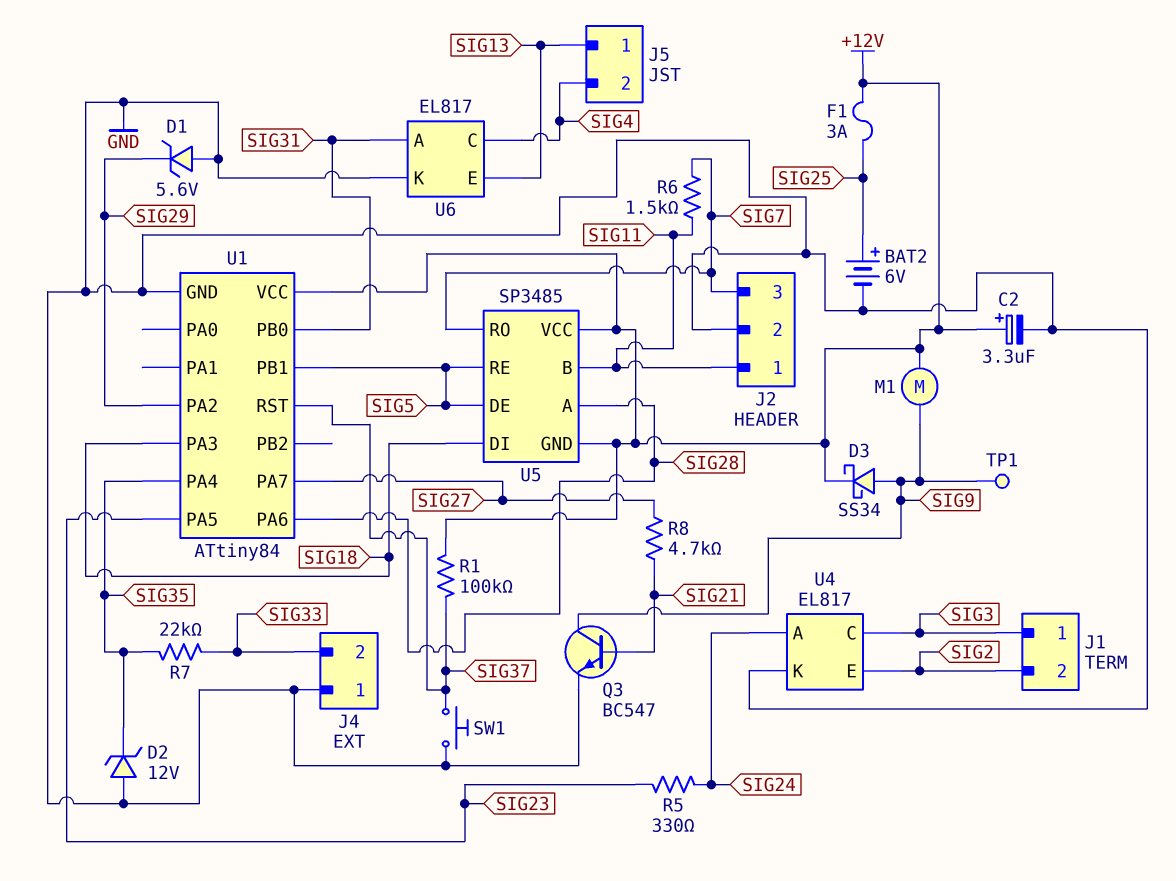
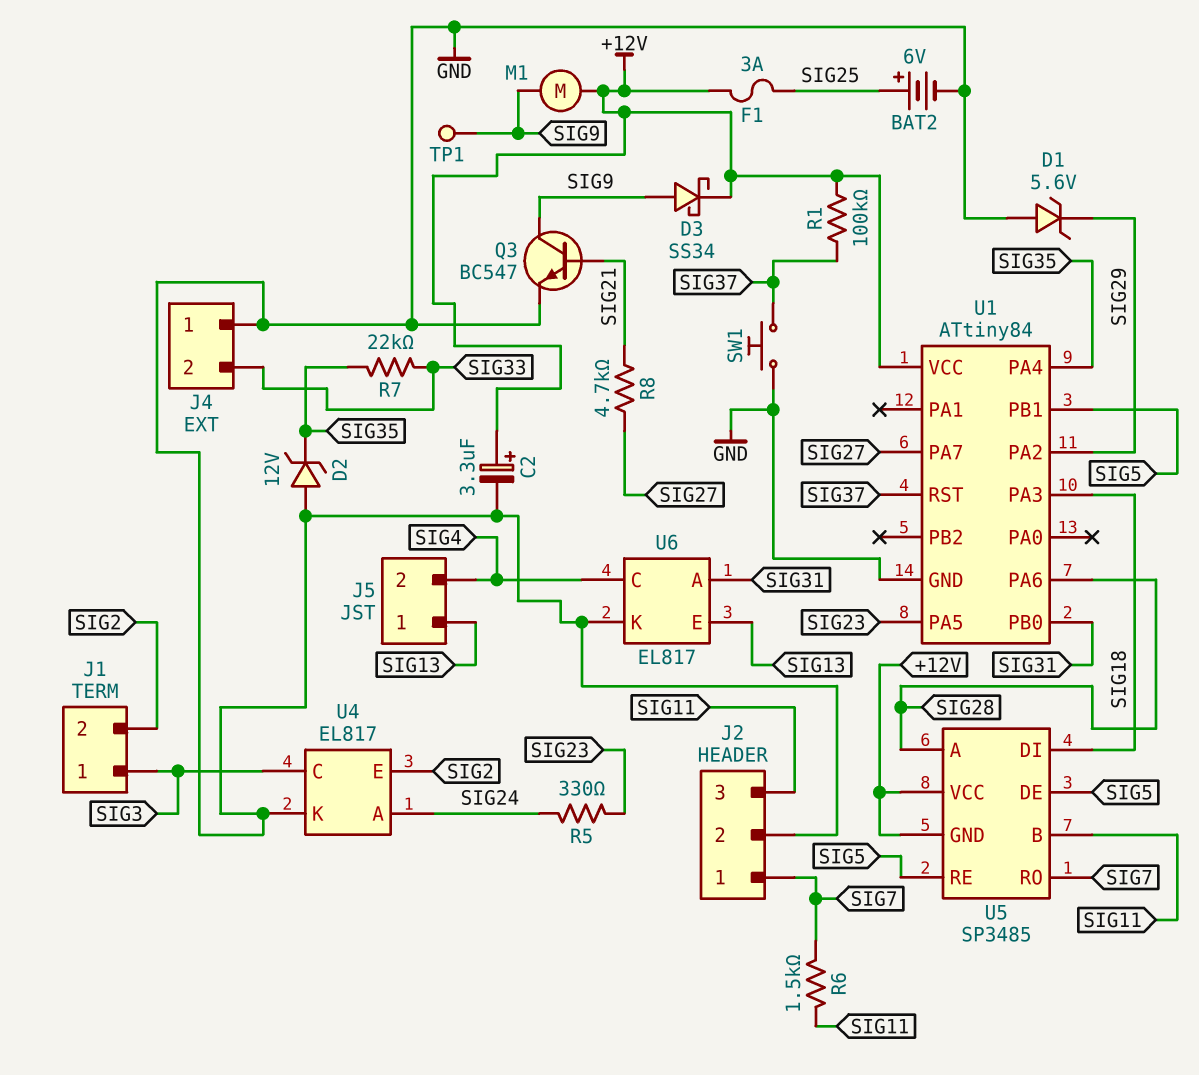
J2 pin 1: SIG11 -> SIG7
J2 pin 3: SIG7 -> SIG11

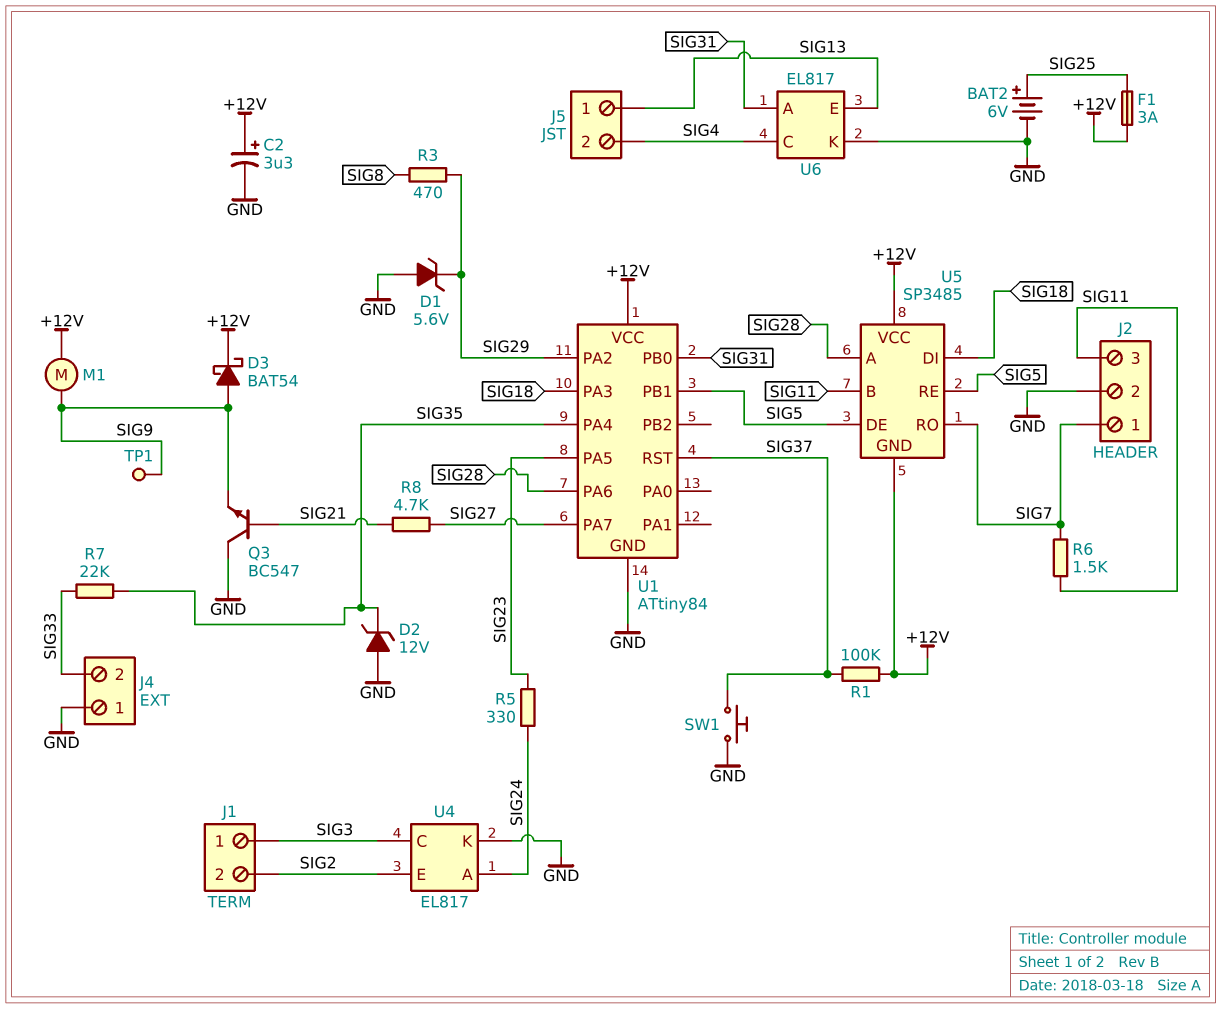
D3: schottky SS34 (A SIG9, K +12V) -> schottky BAT54 (A SIG9, K +12V)
Q3: NPN BC547 (B SIG21, C SIG9, E GND) -> NPN BC547 (B SIG21, C GND, E SIG9)
R3: none -> 470 (SIG8, SIG29)

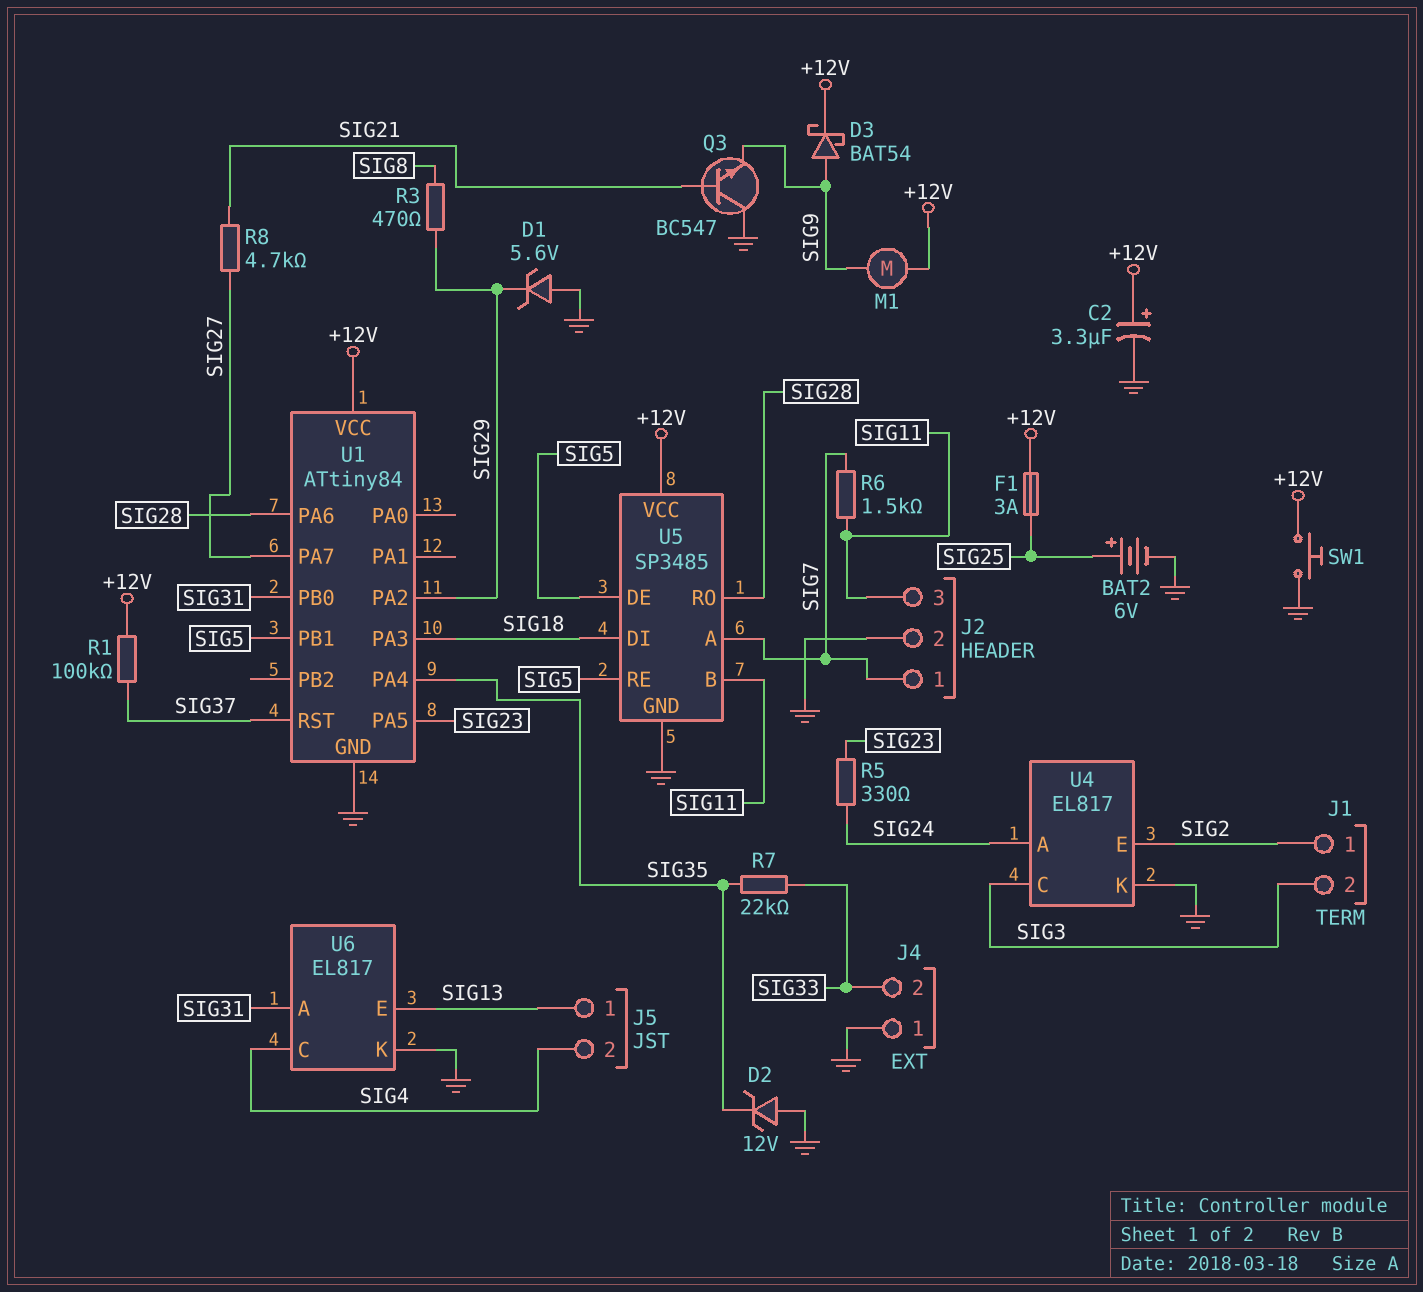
J1 pin 1: SIG3 -> SIG2
J1 pin 2: SIG2 -> SIG3
SW1: button (GND, SIG37) -> button (+12V, GND)
TP1: test point (SIG9) -> none
U5 pin A: SIG28 -> SIG7
U5 pin GND: +12V -> GND
U5 pin RO: SIG7 -> SIG28

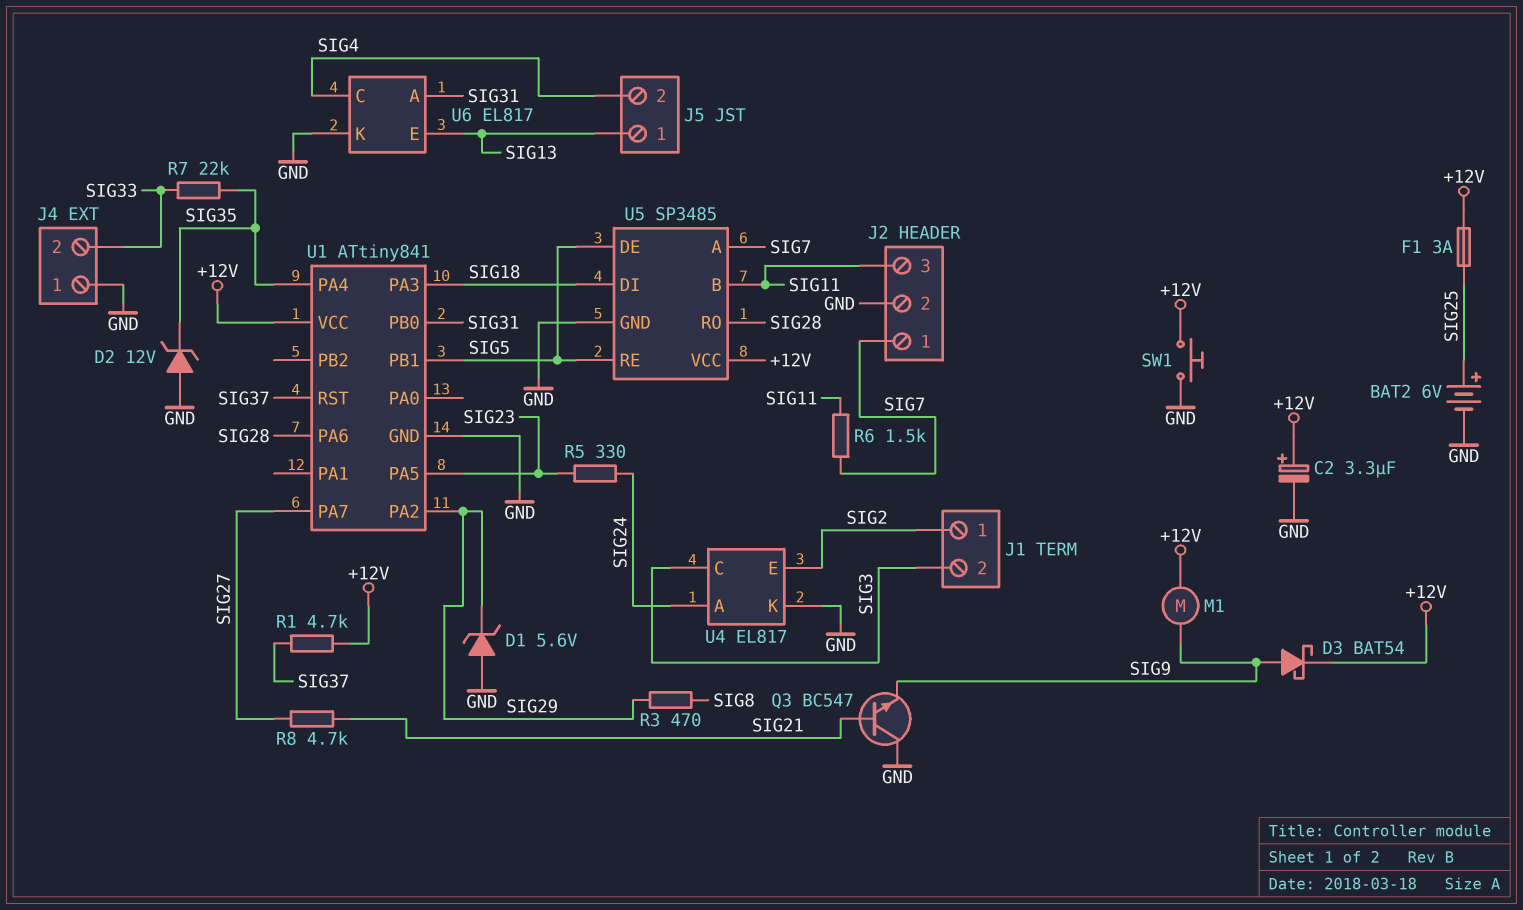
R1: 100k (+12V, SIG37) -> 4.7k (+12V, SIG37)
U1: ATtiny84 -> ATtiny841

